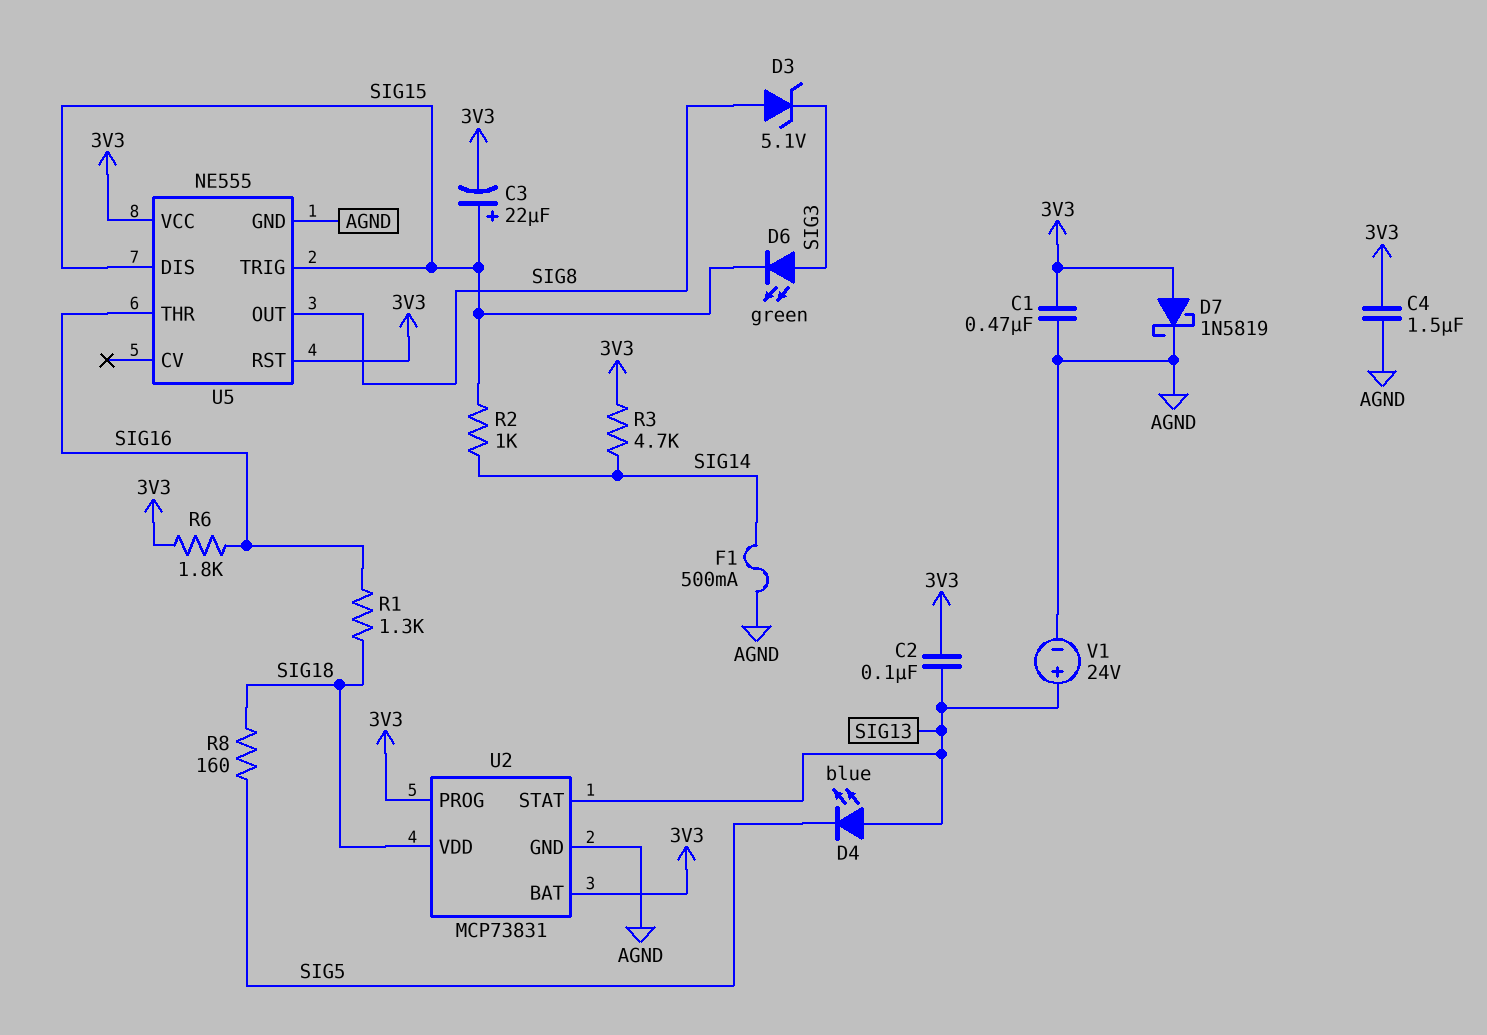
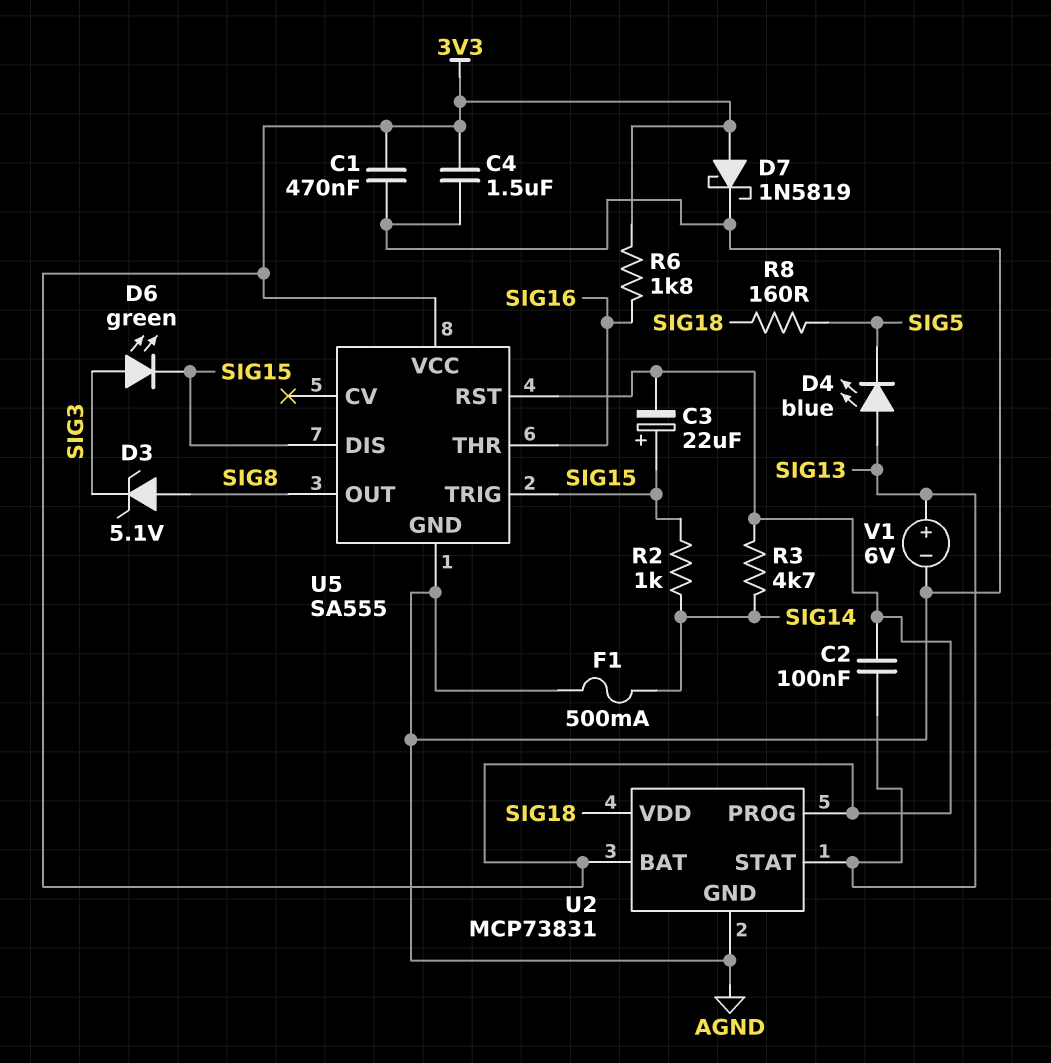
R1: 1.3k (SIG16, SIG18) -> none
U5: NE555 -> SA555
V1: 24V (plus SIG13, minus AGND) -> 6V (plus SIG13, minus AGND)

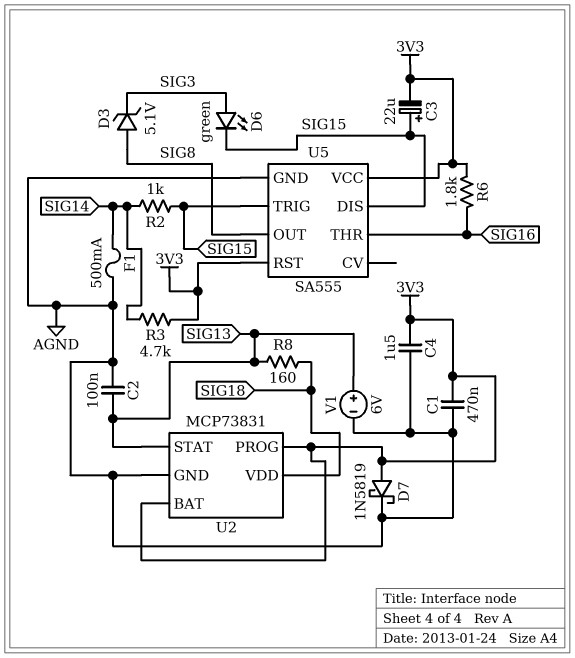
C2: 100nF (3V3, SIG13) -> 100nF (AGND, SIG13)
D4: LED blue (A SIG13, K SIG5) -> none
R8: 160 (SIG5, SIG18) -> 160 (SIG13, SIG18)

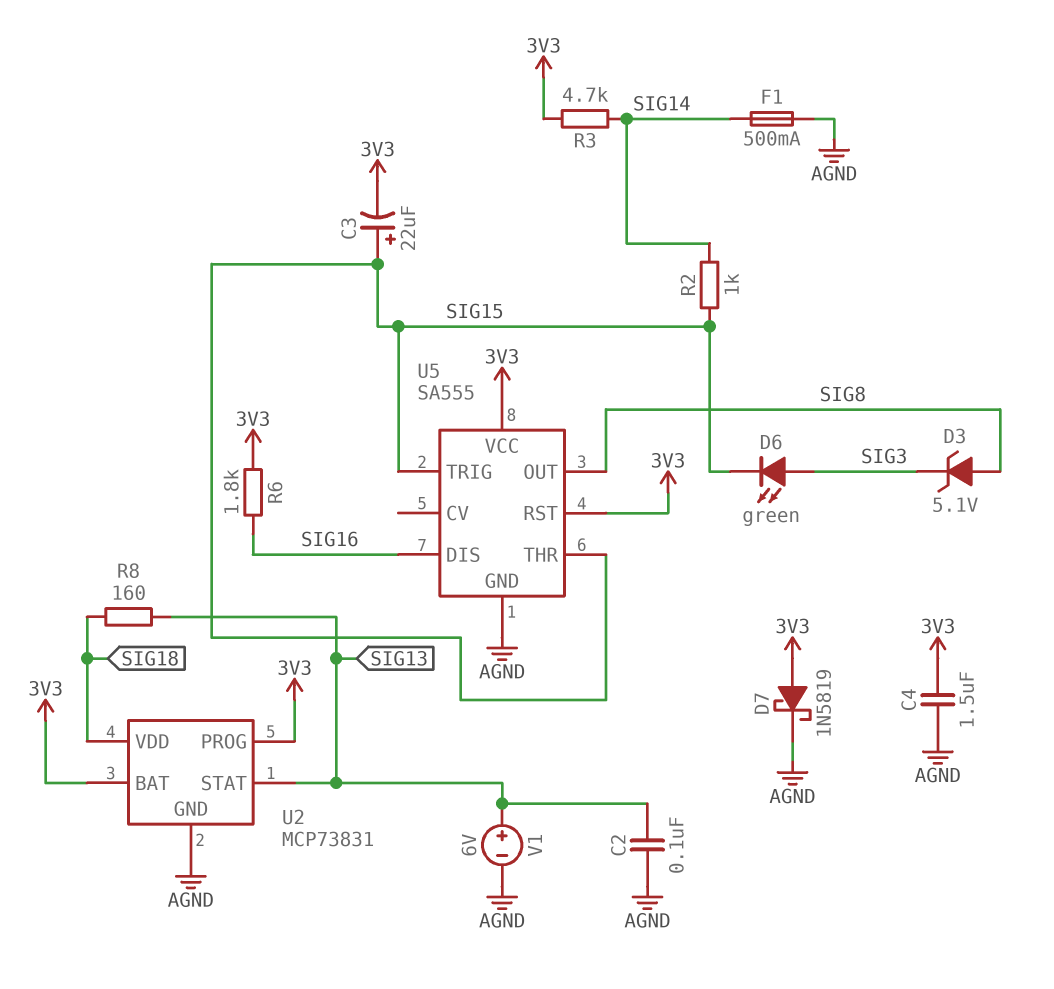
C1: 470nF (3V3, AGND) -> none
U5 pin DIS: SIG15 -> SIG16
U5 pin THR: SIG16 -> SIG15

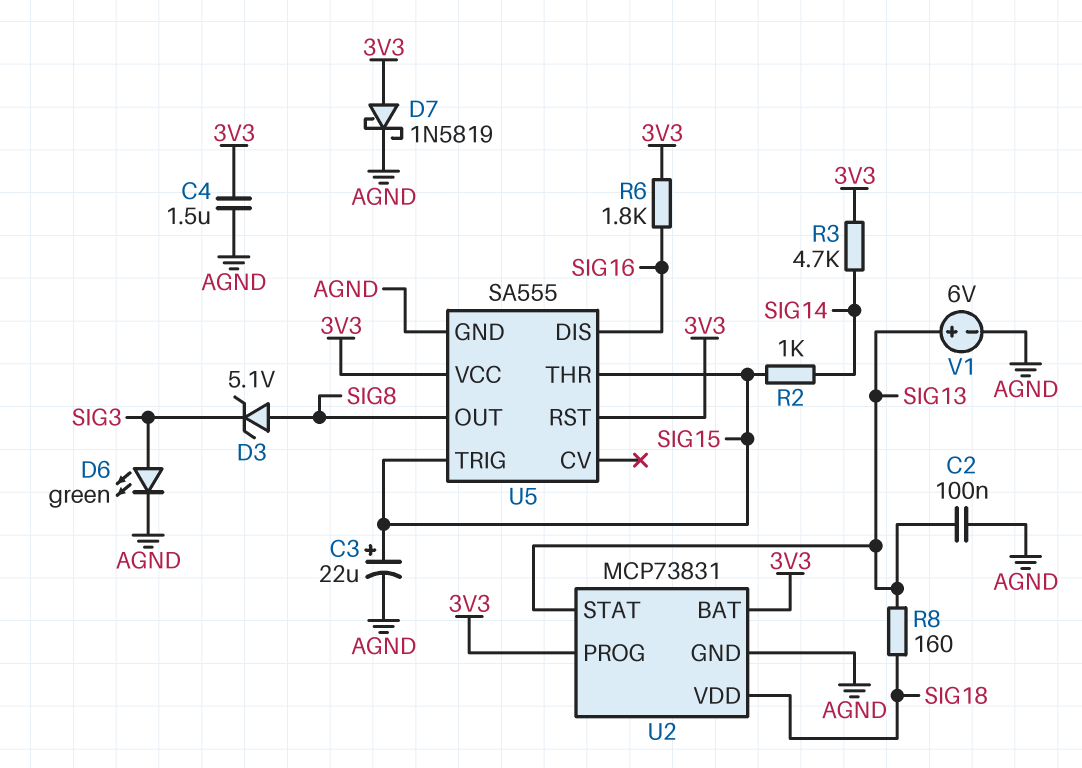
C3: 22uF (plus SIG15, minus 3V3) -> 22uF (plus SIG15, minus AGND)
D6: LED green (A SIG3, K SIG15) -> LED green (A SIG3, K AGND)
F1: 500mA (AGND, SIG14) -> none

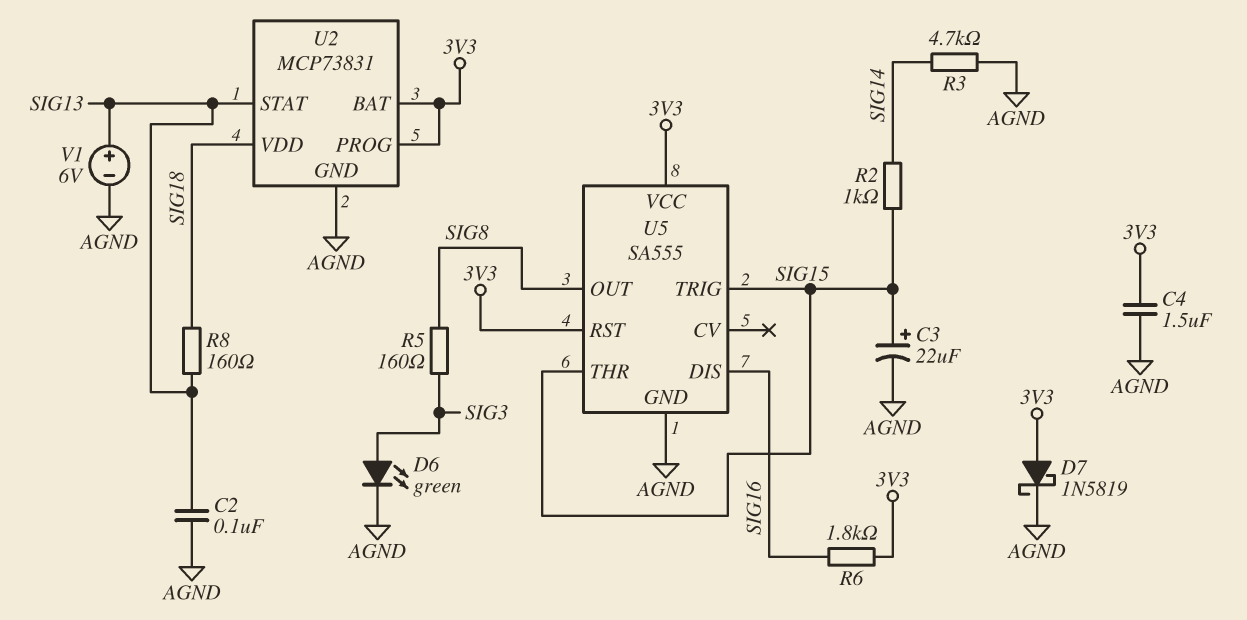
D3: zener 5.1V (A SIG8, K SIG3) -> none
R3: 4.7k (3V3, SIG14) -> 4.7k (AGND, SIG14)
R5: none -> 160 (SIG3, SIG8)

